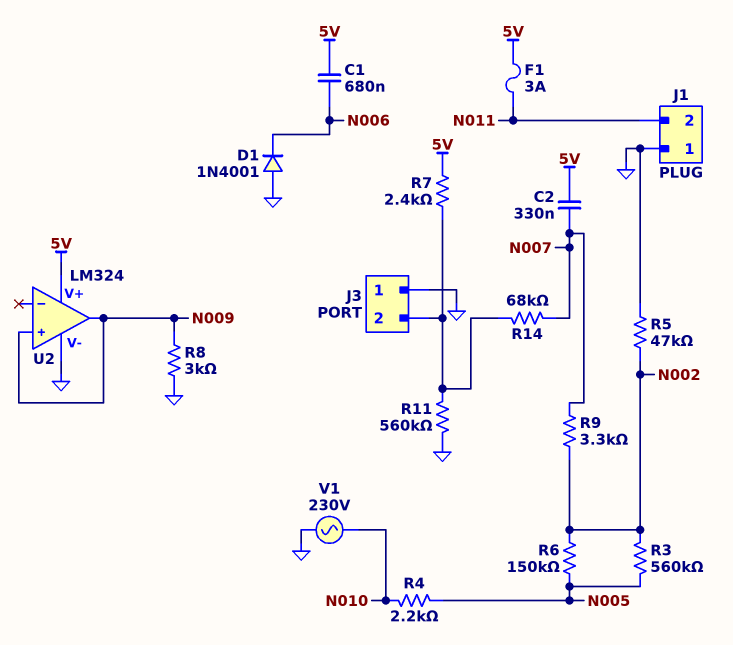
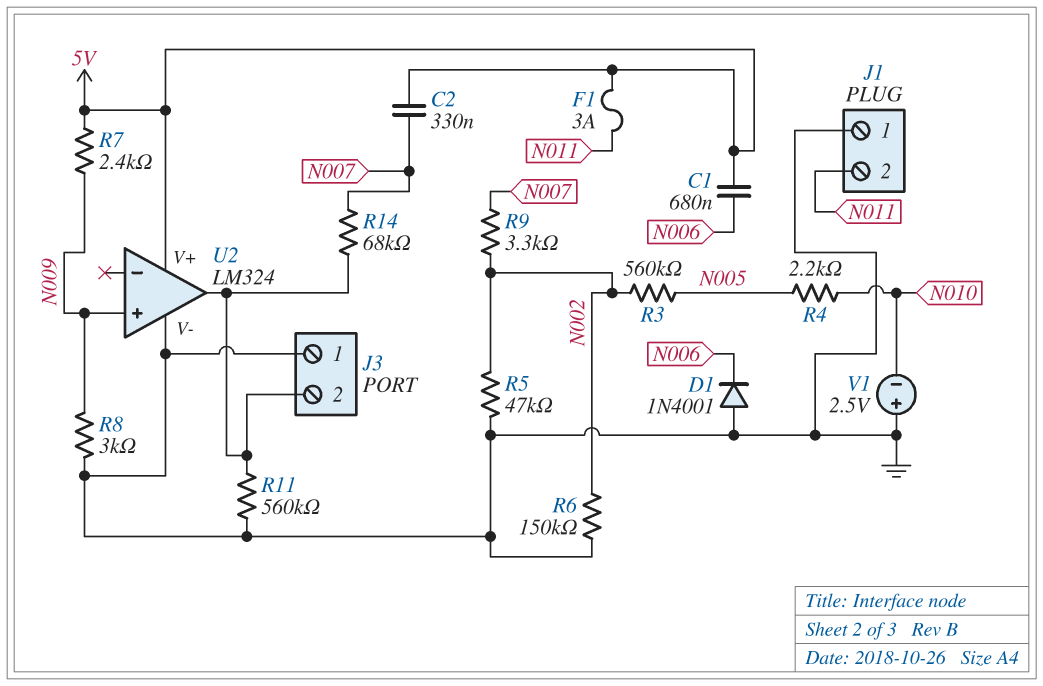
R6: 150k (N002, N005) -> 150k (GND, N002)
R7: 2.4k (5V, J3/2) -> 2.4k (5V, N009)
U2 pin out: N009 -> J3/2
V1: AC 230V (GND, N010) -> 2.5V (plus GND, minus N010)

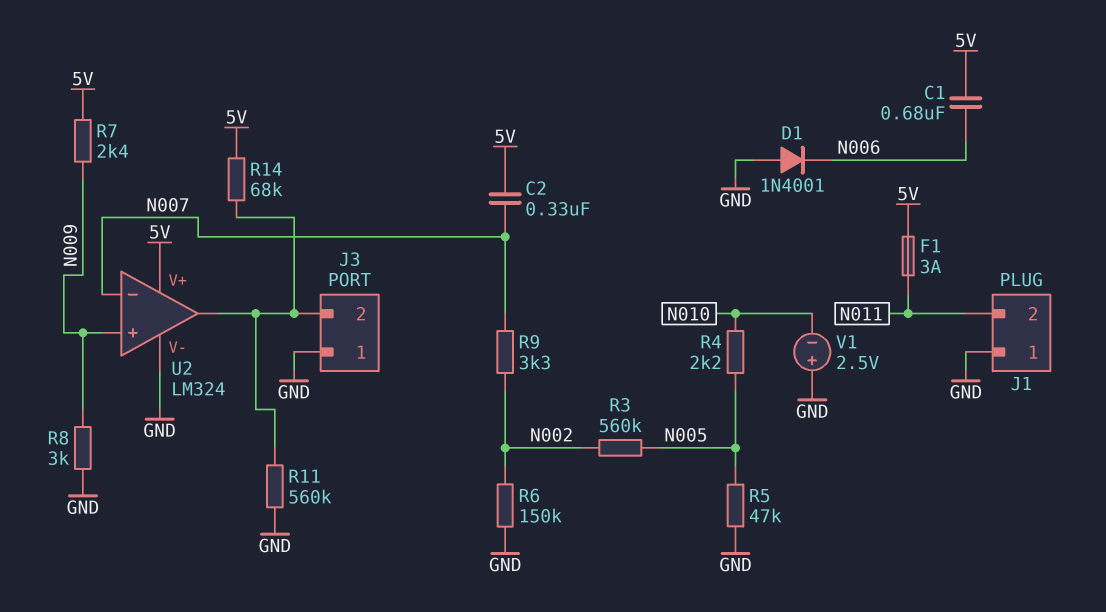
R5: 47k (GND, N002) -> 47k (GND, N005)
R14: 68k (J3/2, N007) -> 68k (5V, J3/2)
U2 pin in-: none -> N007

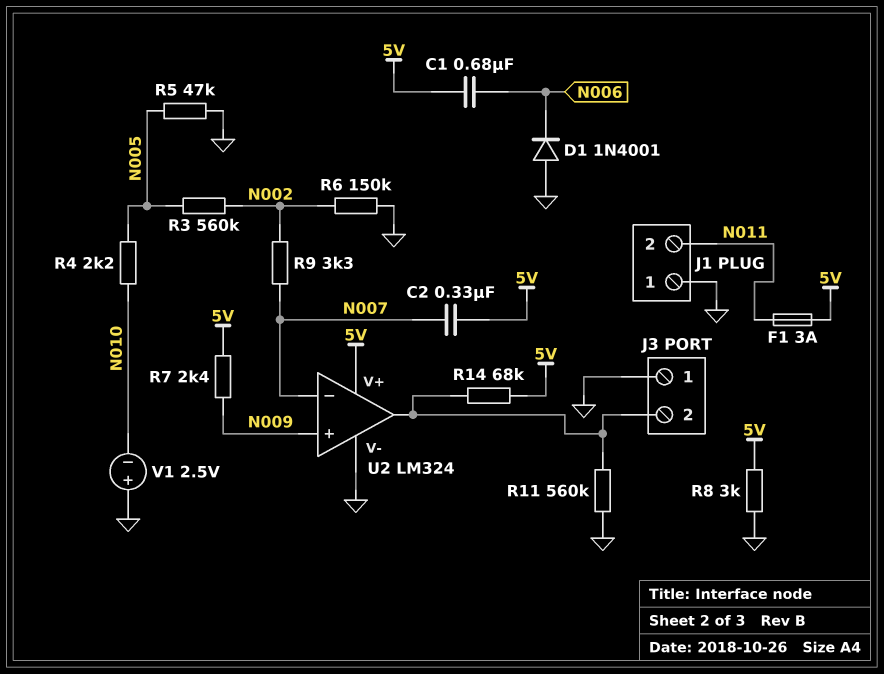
R8: 3k (GND, N009) -> 3k (5V, GND)

